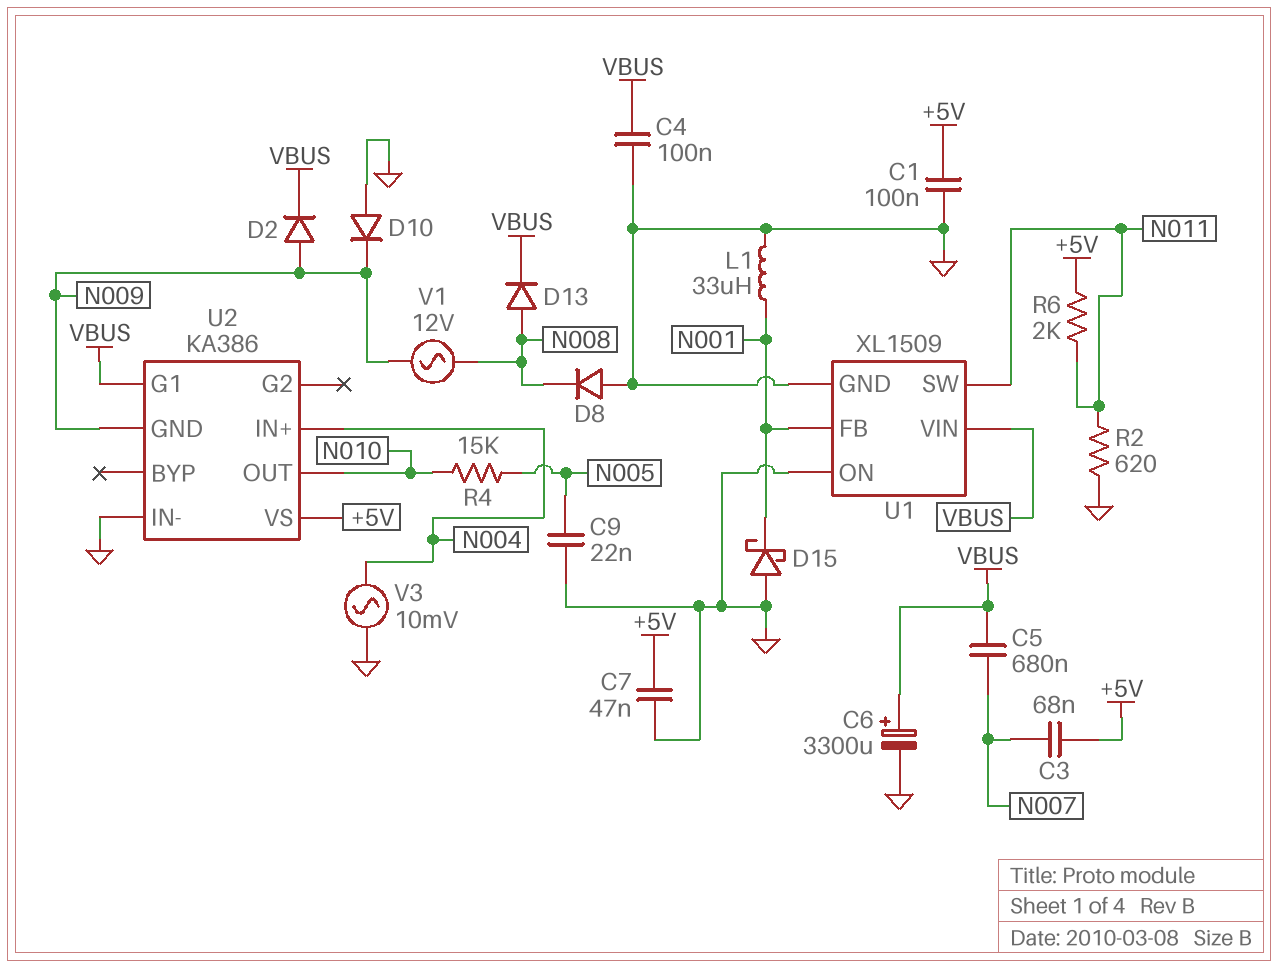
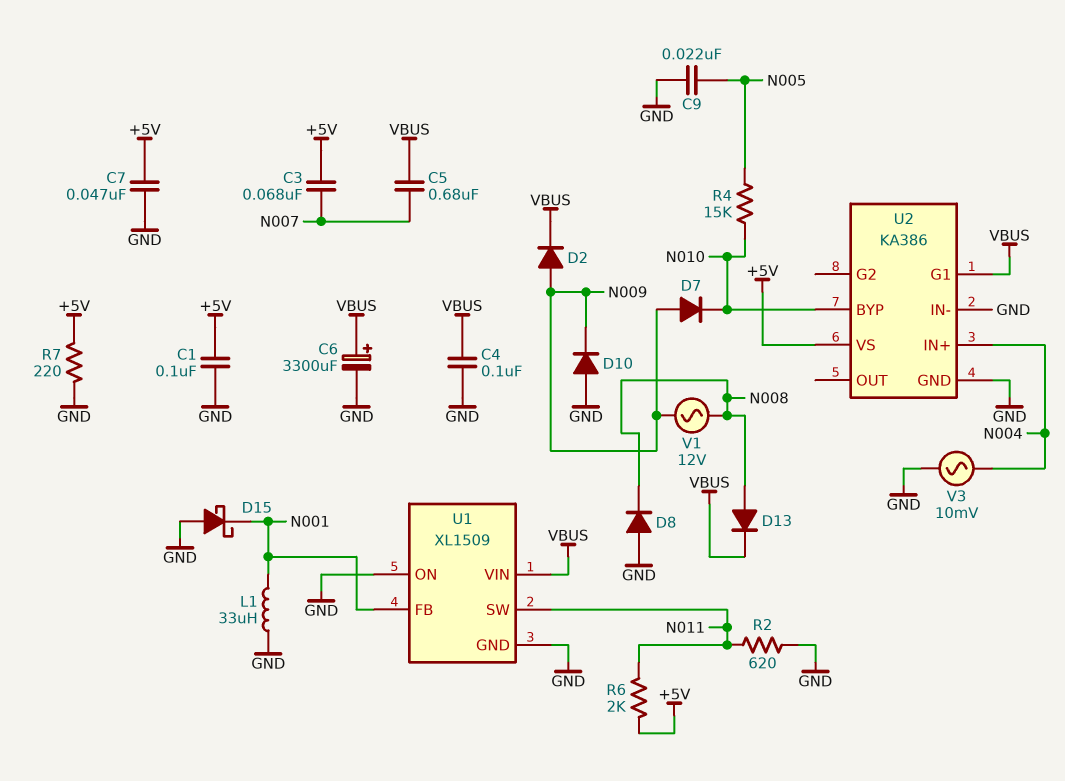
D7: none -> diode (A N009, K N010)
R7: none -> 220 (+5V, GND)
U2 pin BYP: none -> N010
U2 pin GND: N009 -> GND
U2 pin OUT: N010 -> none

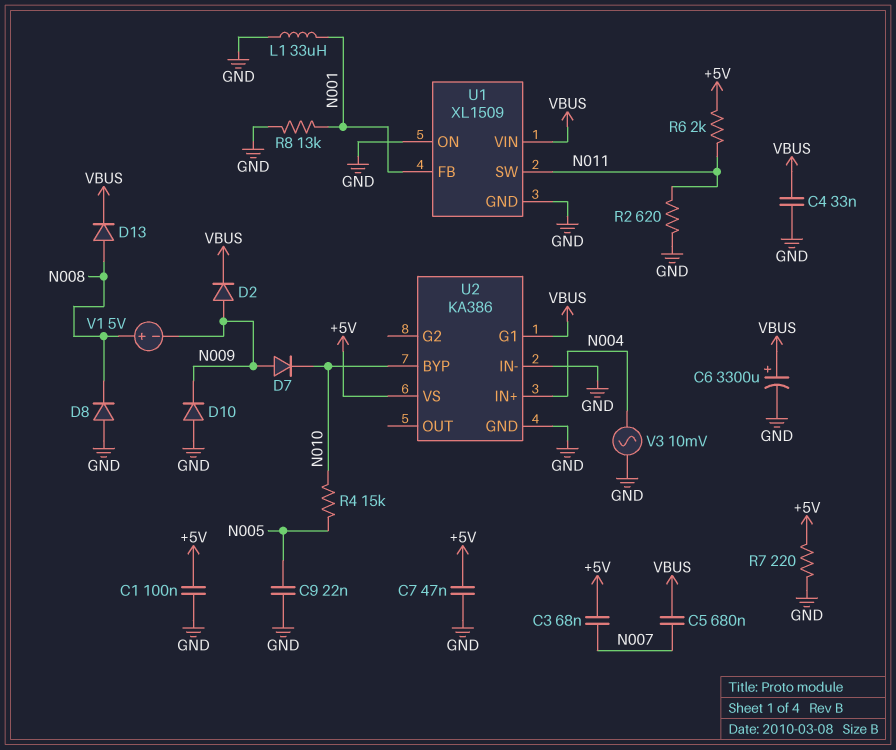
C4: 100nF (GND, VBUS) -> 33nF (GND, VBUS)
D15: schottky (A GND, K N001) -> none
R8: none -> 13k (GND, N001)
V1: AC 12V (N008, N009) -> 5V (plus N008, minus N009)

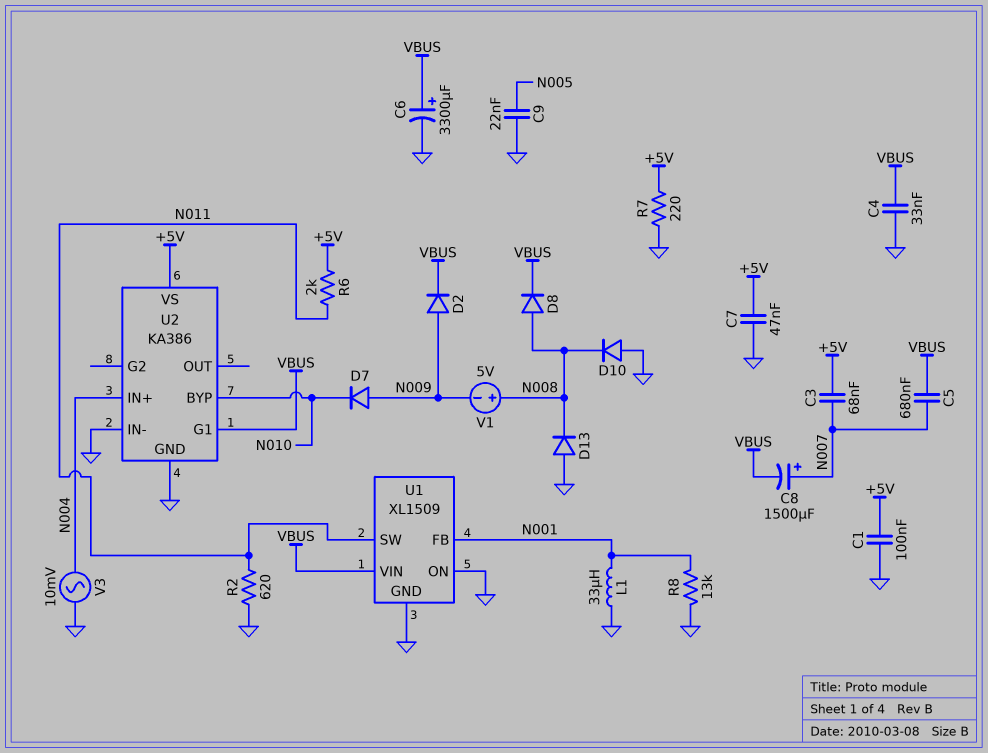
C8: none -> 1500uF (plus N007, minus VBUS)
D8: diode (A GND, K N008) -> diode (A N008, K VBUS)
D10: diode (A GND, K N009) -> diode (A GND, K N008)
D13: diode (A N008, K VBUS) -> diode (A GND, K N008)
R4: 15k (N005, N010) -> none

